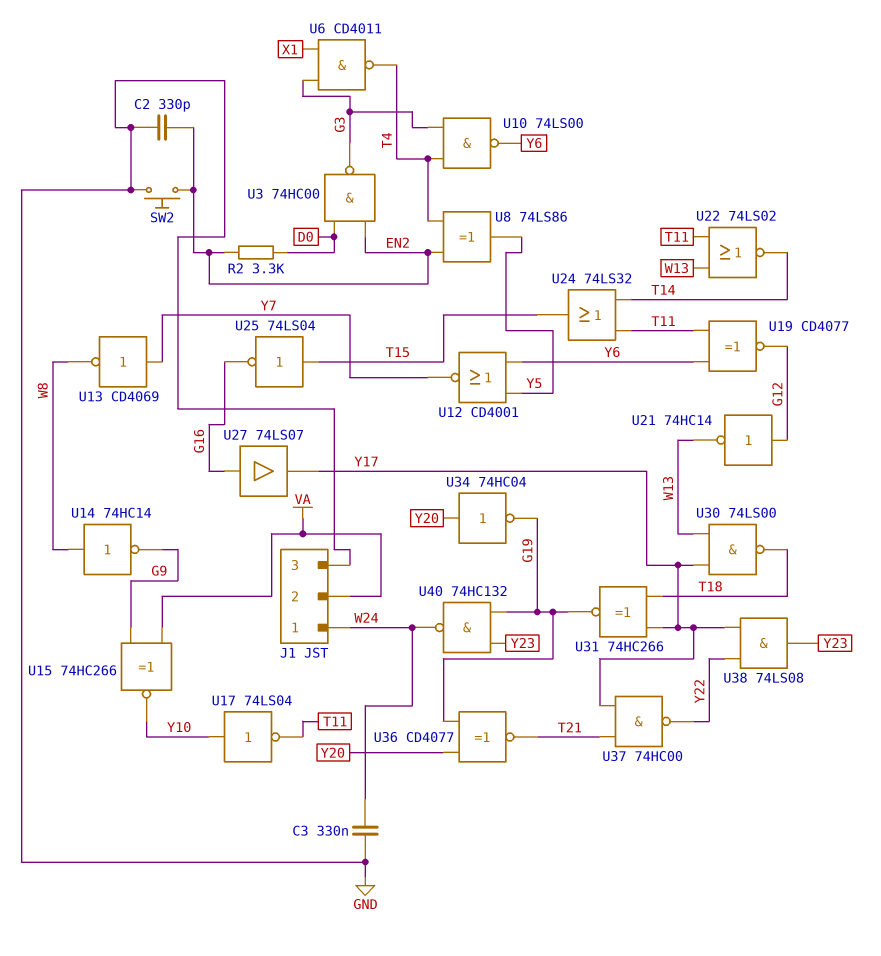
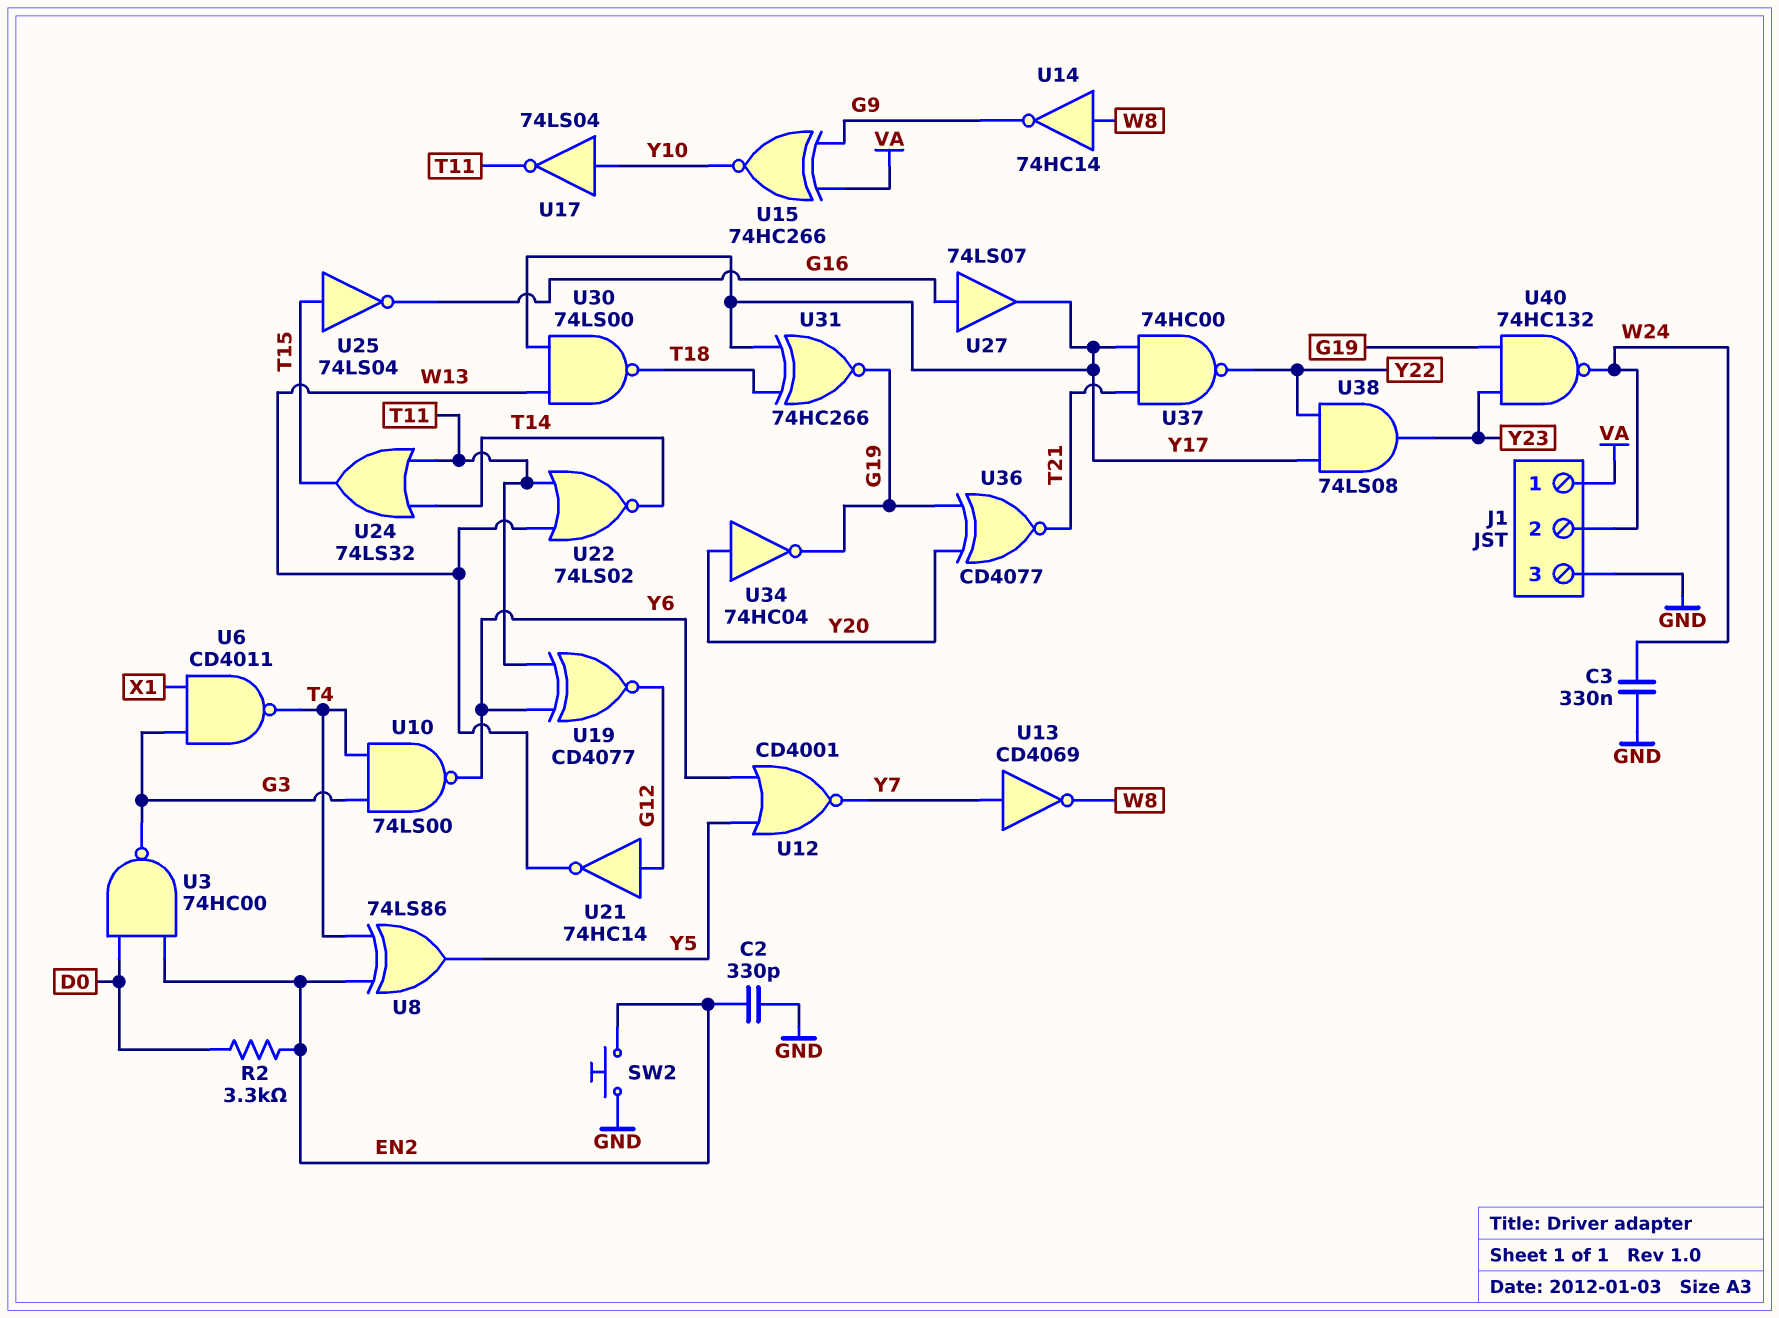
J1 pin 1: W24 -> VA
J1 pin 2: VA -> W24

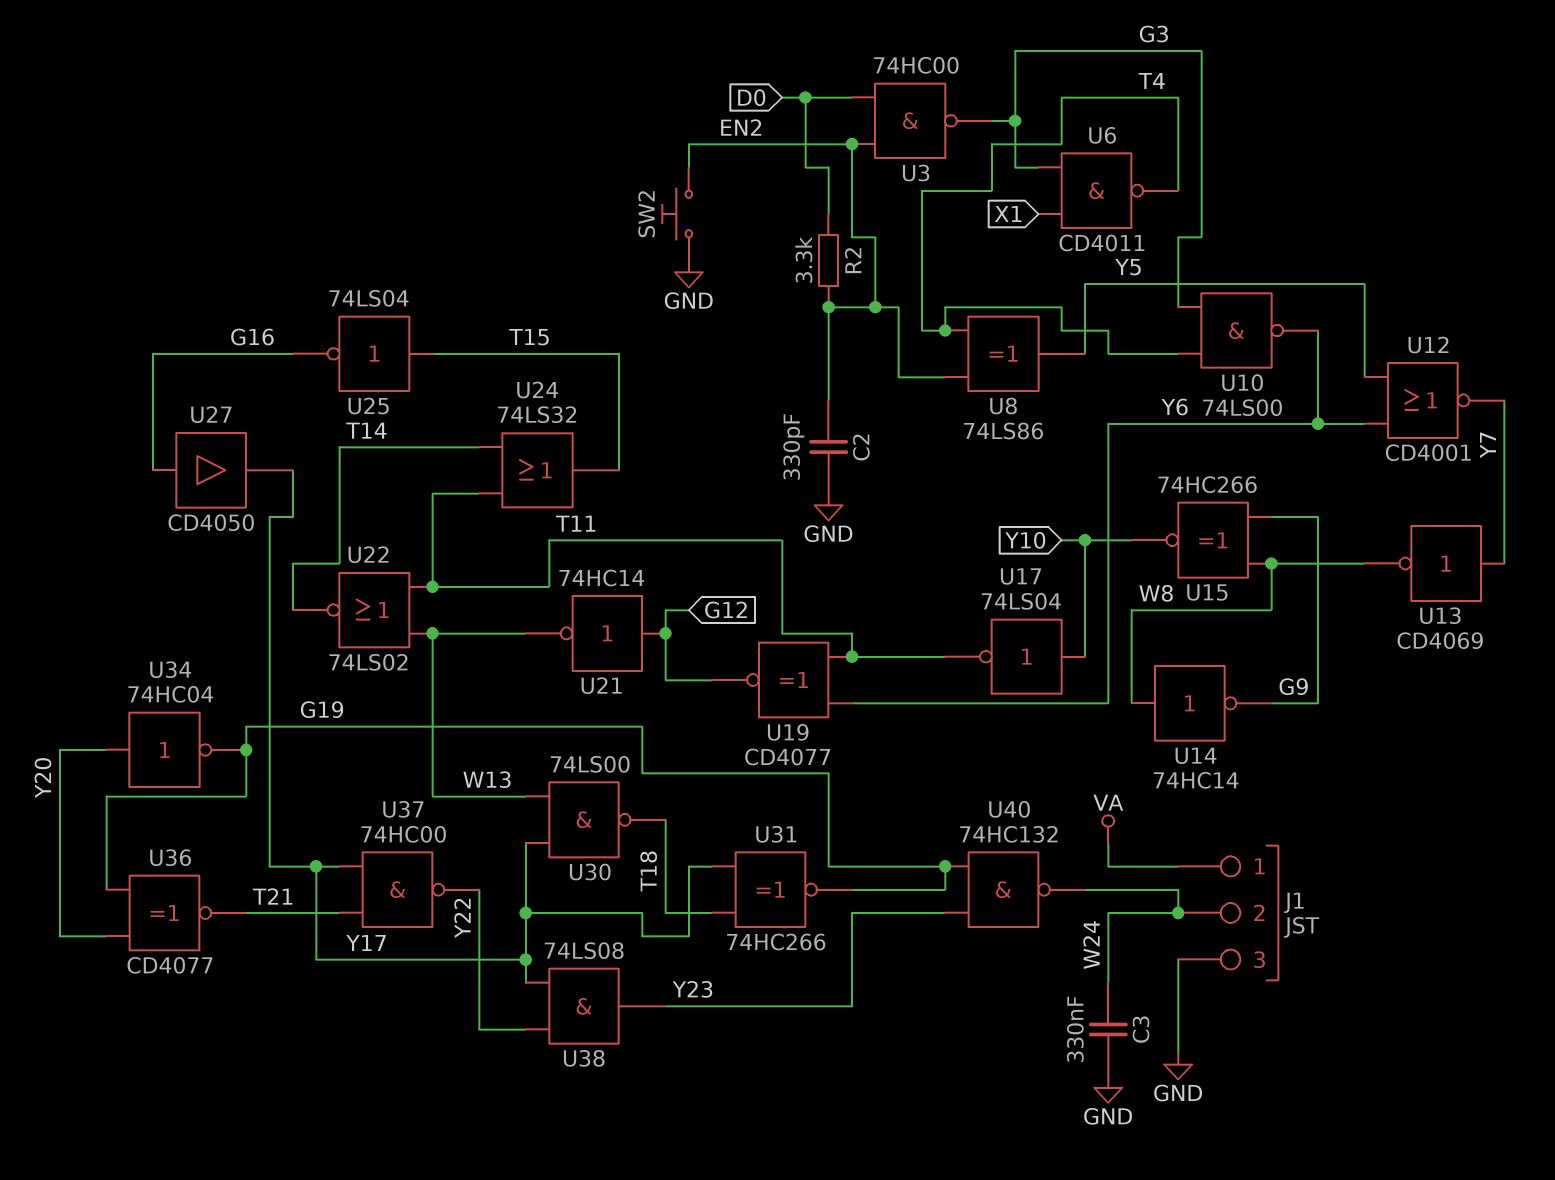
U15: XNOR 74HC266 (in G9, in VA, out Y10) -> XNOR 74HC266 (in G9, in W8, out Y10)
U27: buffer 74LS07 (in G16, out Y17) -> buffer CD4050 (in G16, out Y17)

